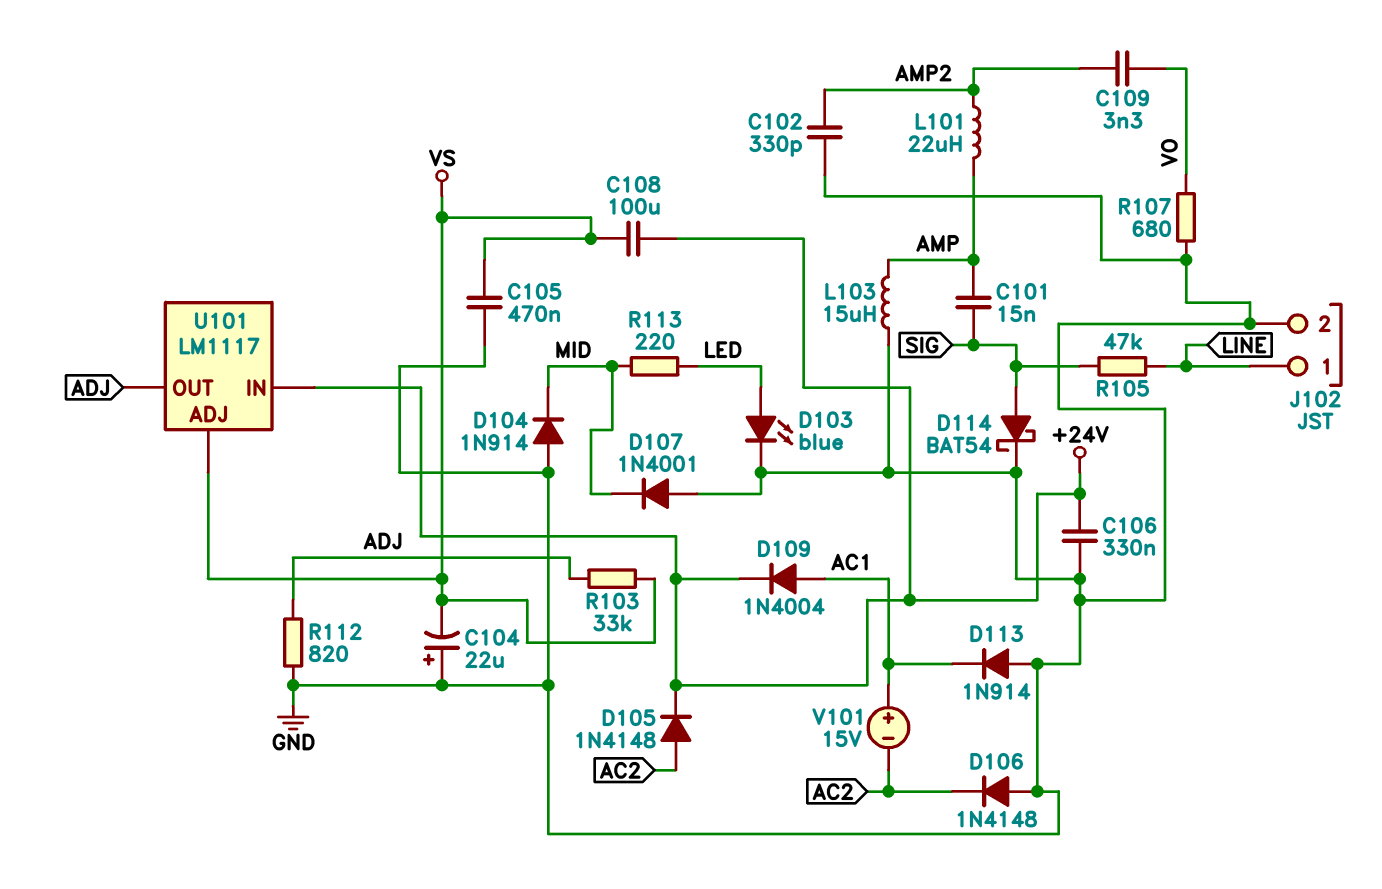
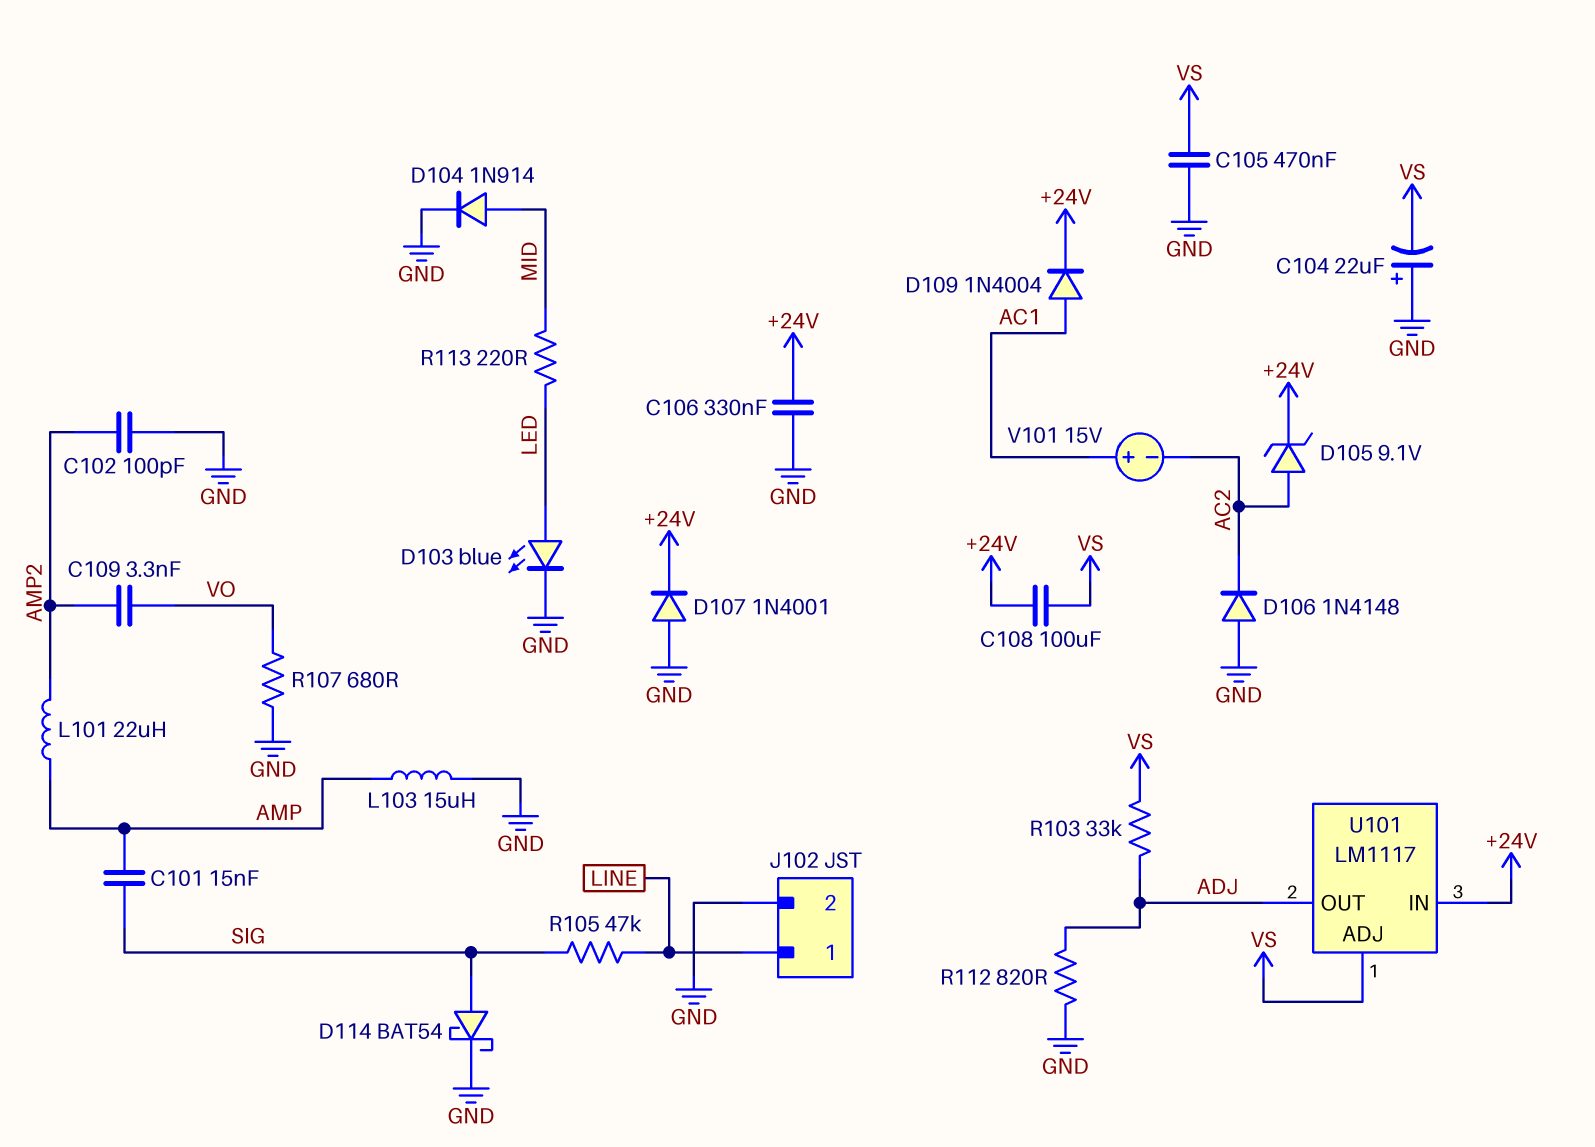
C102: 330pF (AMP2, GND) -> 100pF (AMP2, GND)
D104: diode 1N914 (A GND, K MID) -> diode 1N914 (A MID, K GND)
D105: diode 1N4148 (A AC2, K +24V) -> zener 9.1V (A AC2, K +24V)
D107: diode 1N4001 (A GND, K MID) -> diode 1N4001 (A GND, K +24V)
D113: diode 1N914 (A GND, K AC1) -> none

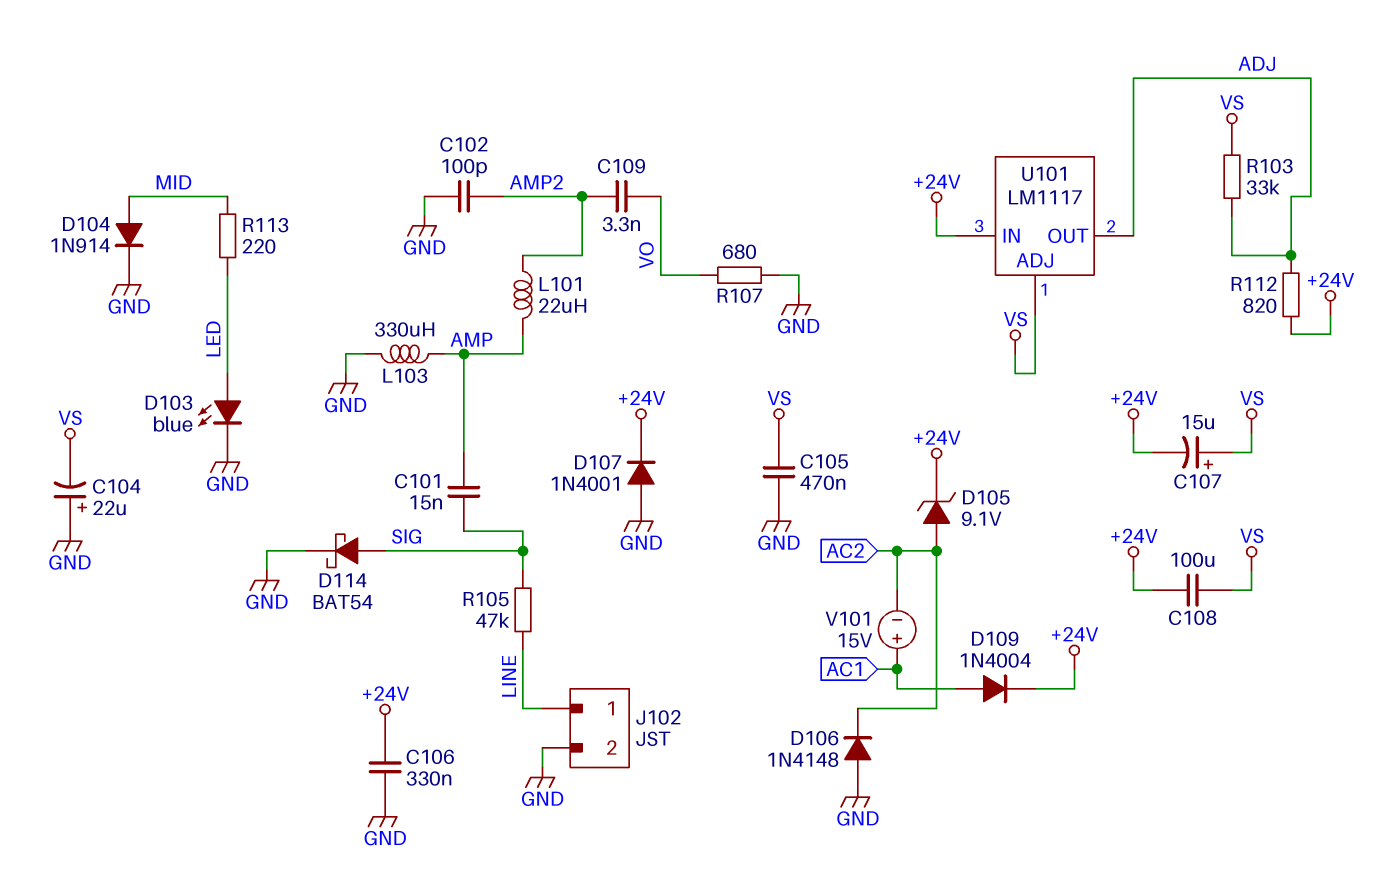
C107: none -> 15uF (plus VS, minus +24V)
L103: 15uH (AMP, GND) -> 330uH (AMP, GND)
R112: 820 (ADJ, GND) -> 820 (+24V, ADJ)

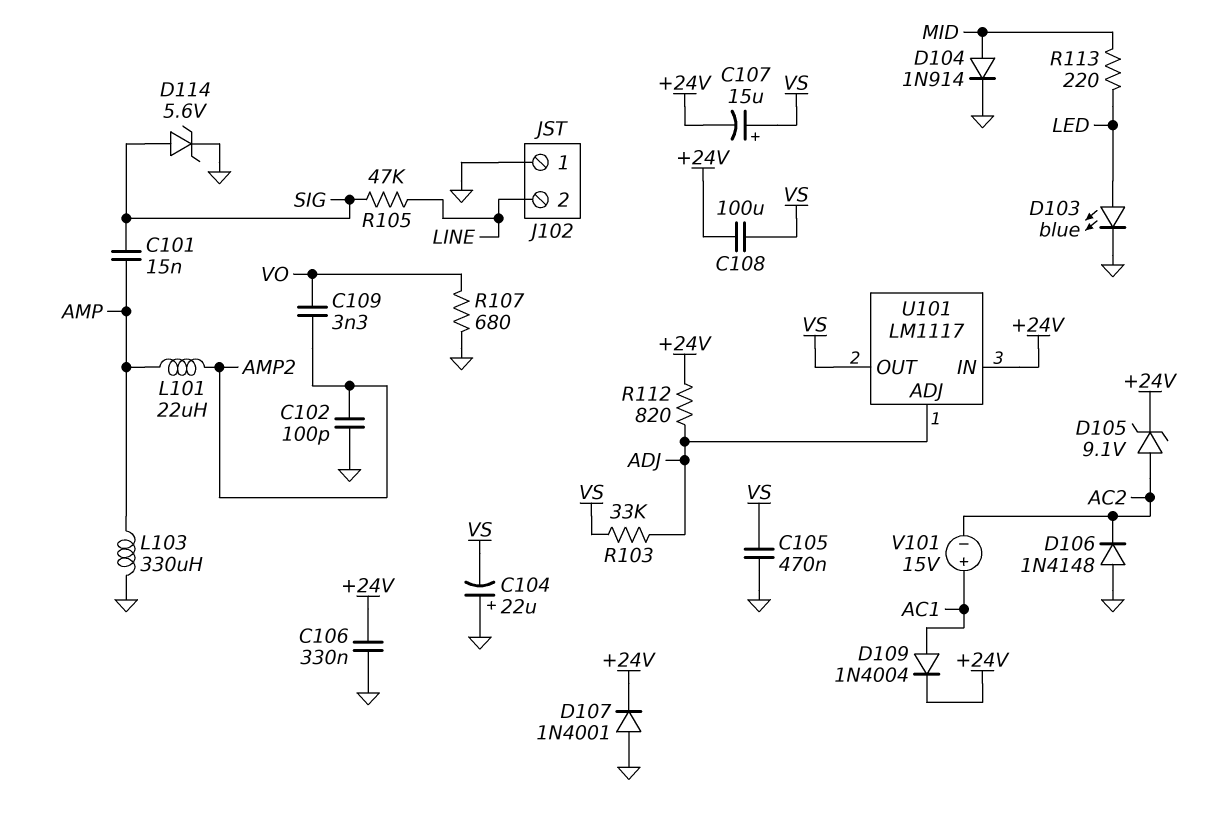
D114: schottky BAT54 (A SIG, K GND) -> zener 5.6V (A SIG, K GND)
J102 pin 1: LINE -> GND
J102 pin 2: GND -> LINE
U101 pin ADJ: VS -> ADJ
U101 pin OUT: ADJ -> VS

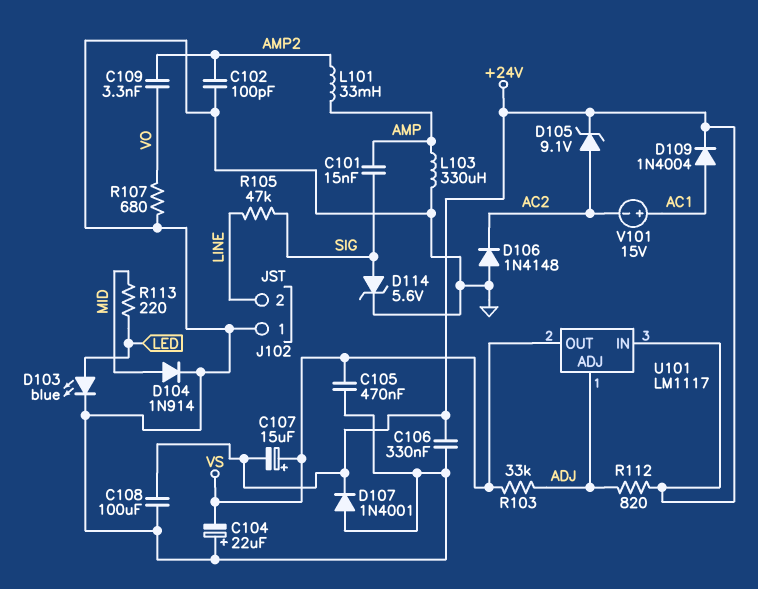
C108: 100uF (+24V, VS) -> 100uF (+24V, GND)
L101: 22uH (AMP, AMP2) -> 33mH (AMP, AMP2)

